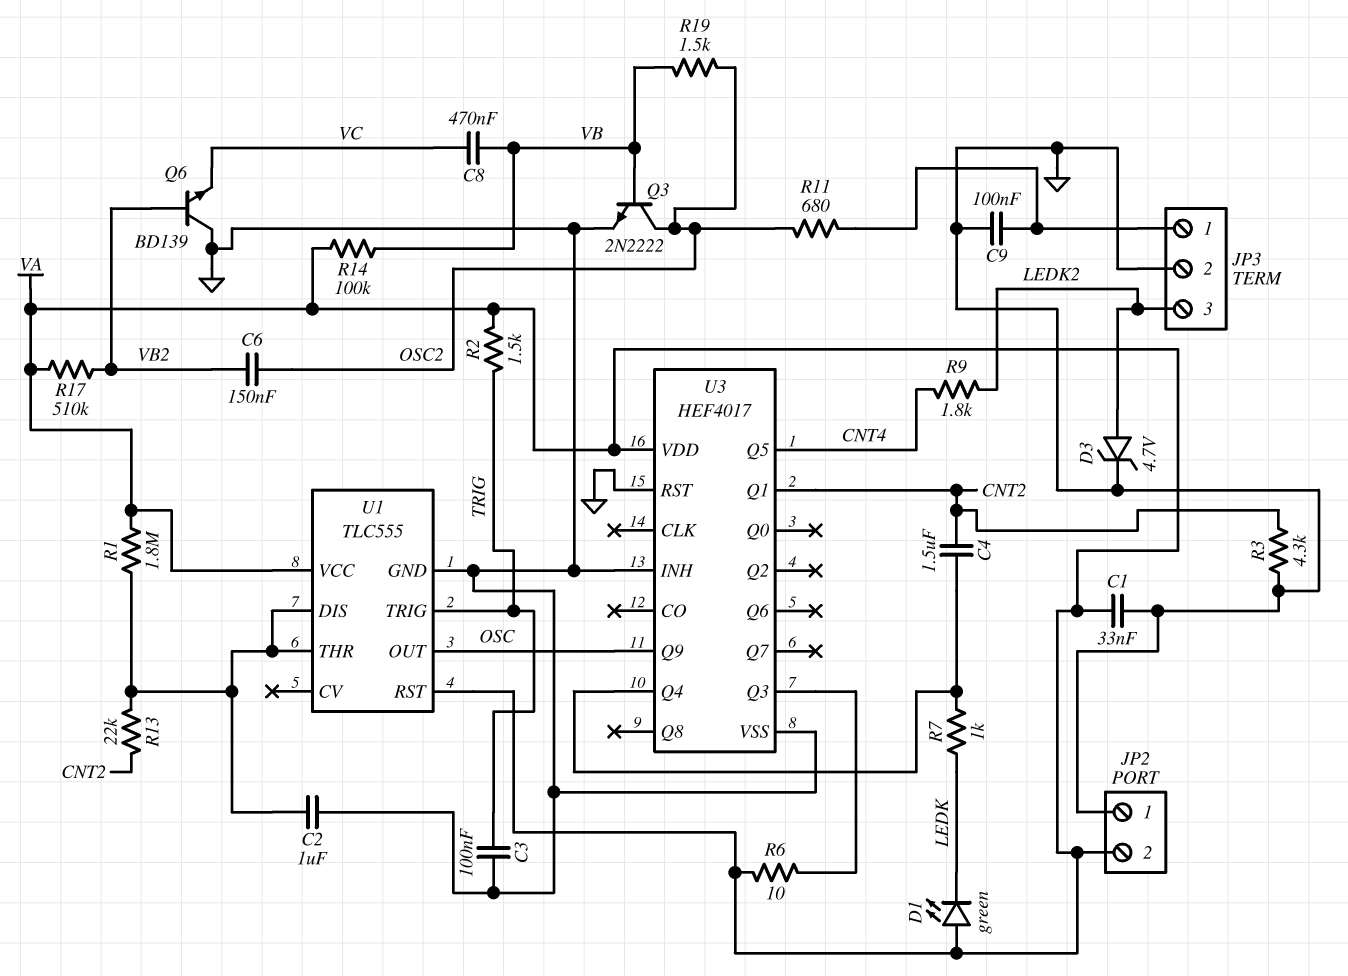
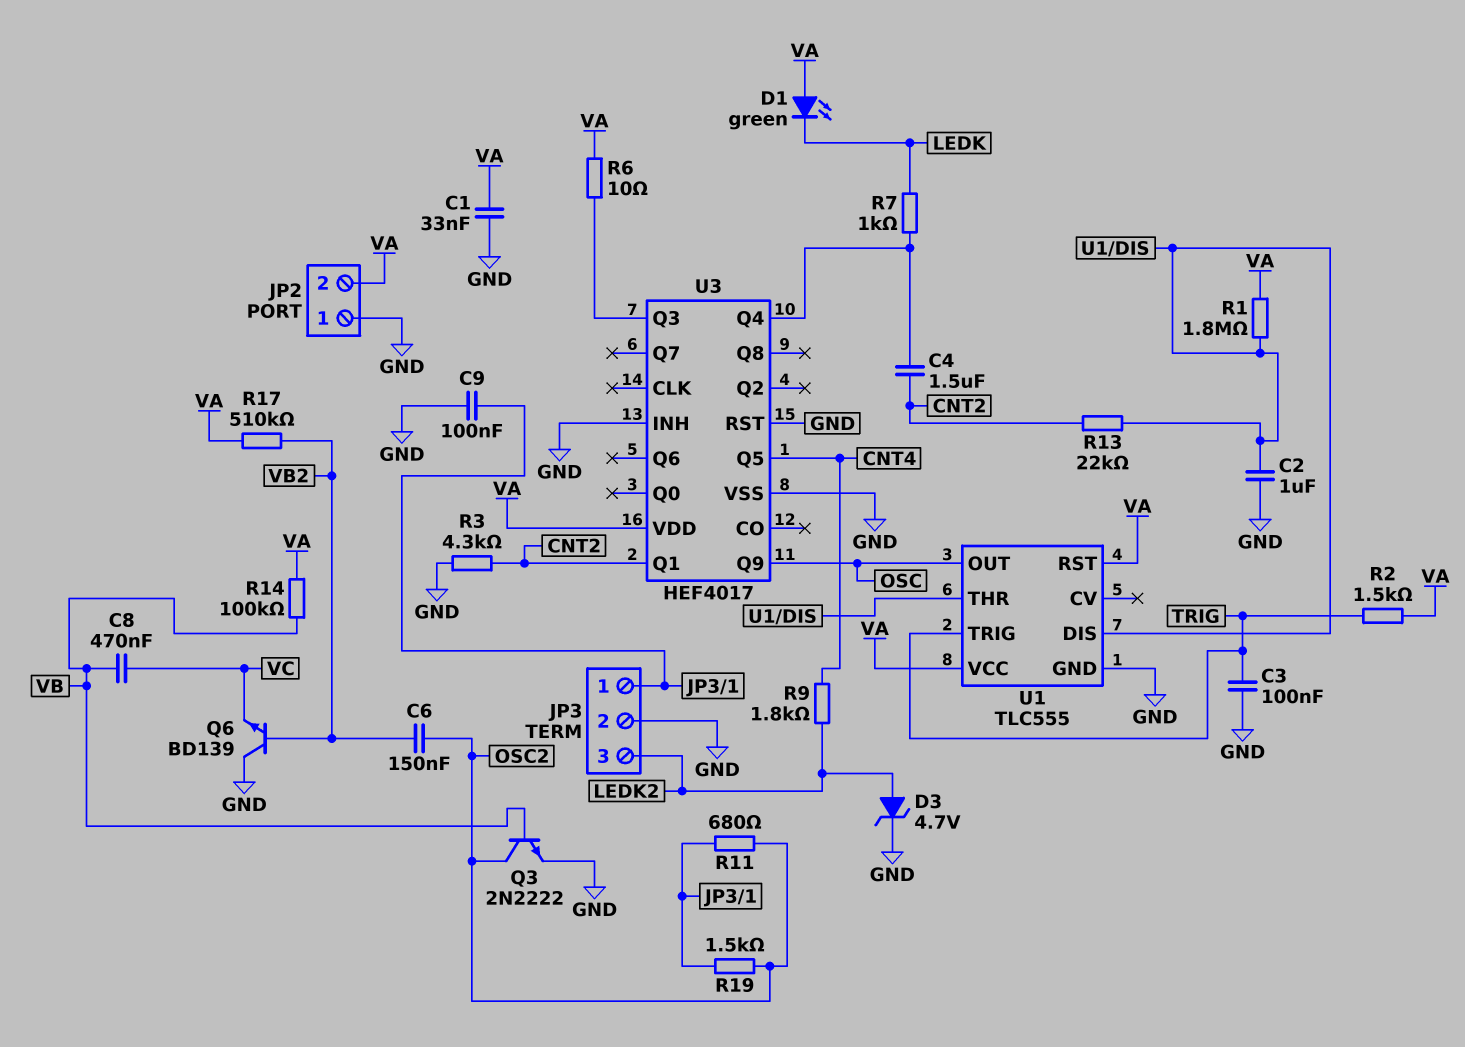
R19: 1.5k (OSC2, VB) -> 1.5k (JP3/1, OSC2)

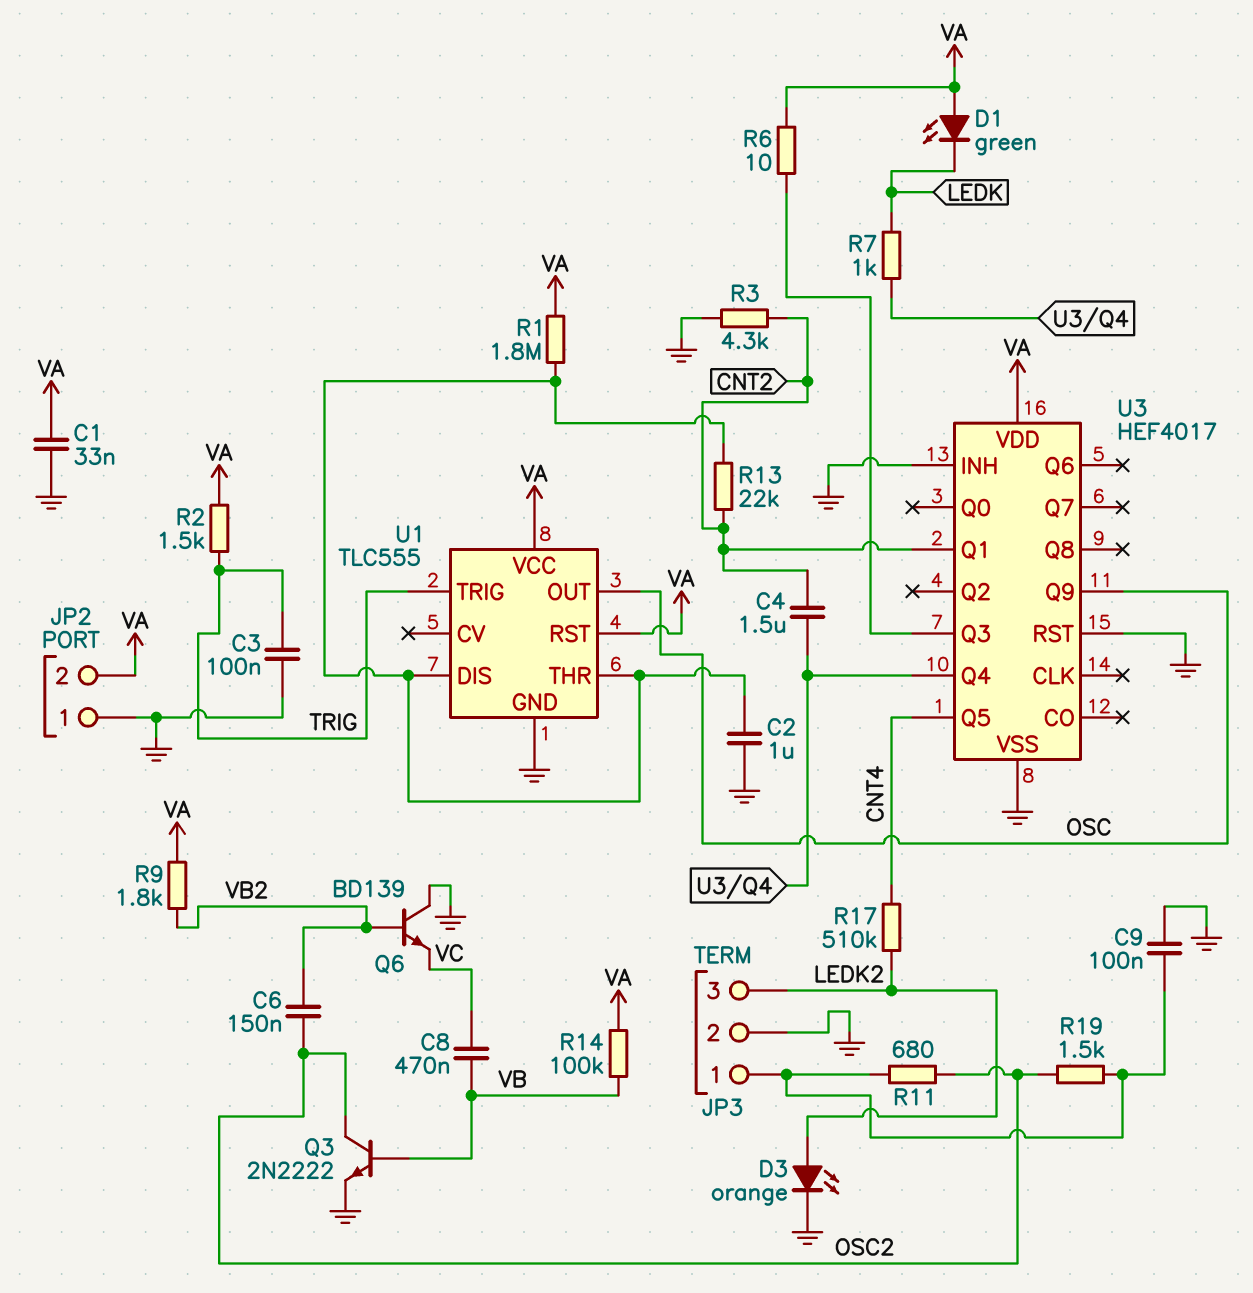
D3: zener 4.7V (A LEDK2, K GND) -> LED orange (A LEDK2, K GND)
R9: 1.8k (CNT4, LEDK2) -> 1.8k (VA, VB2)
R17: 510k (VA, VB2) -> 510k (CNT4, LEDK2)

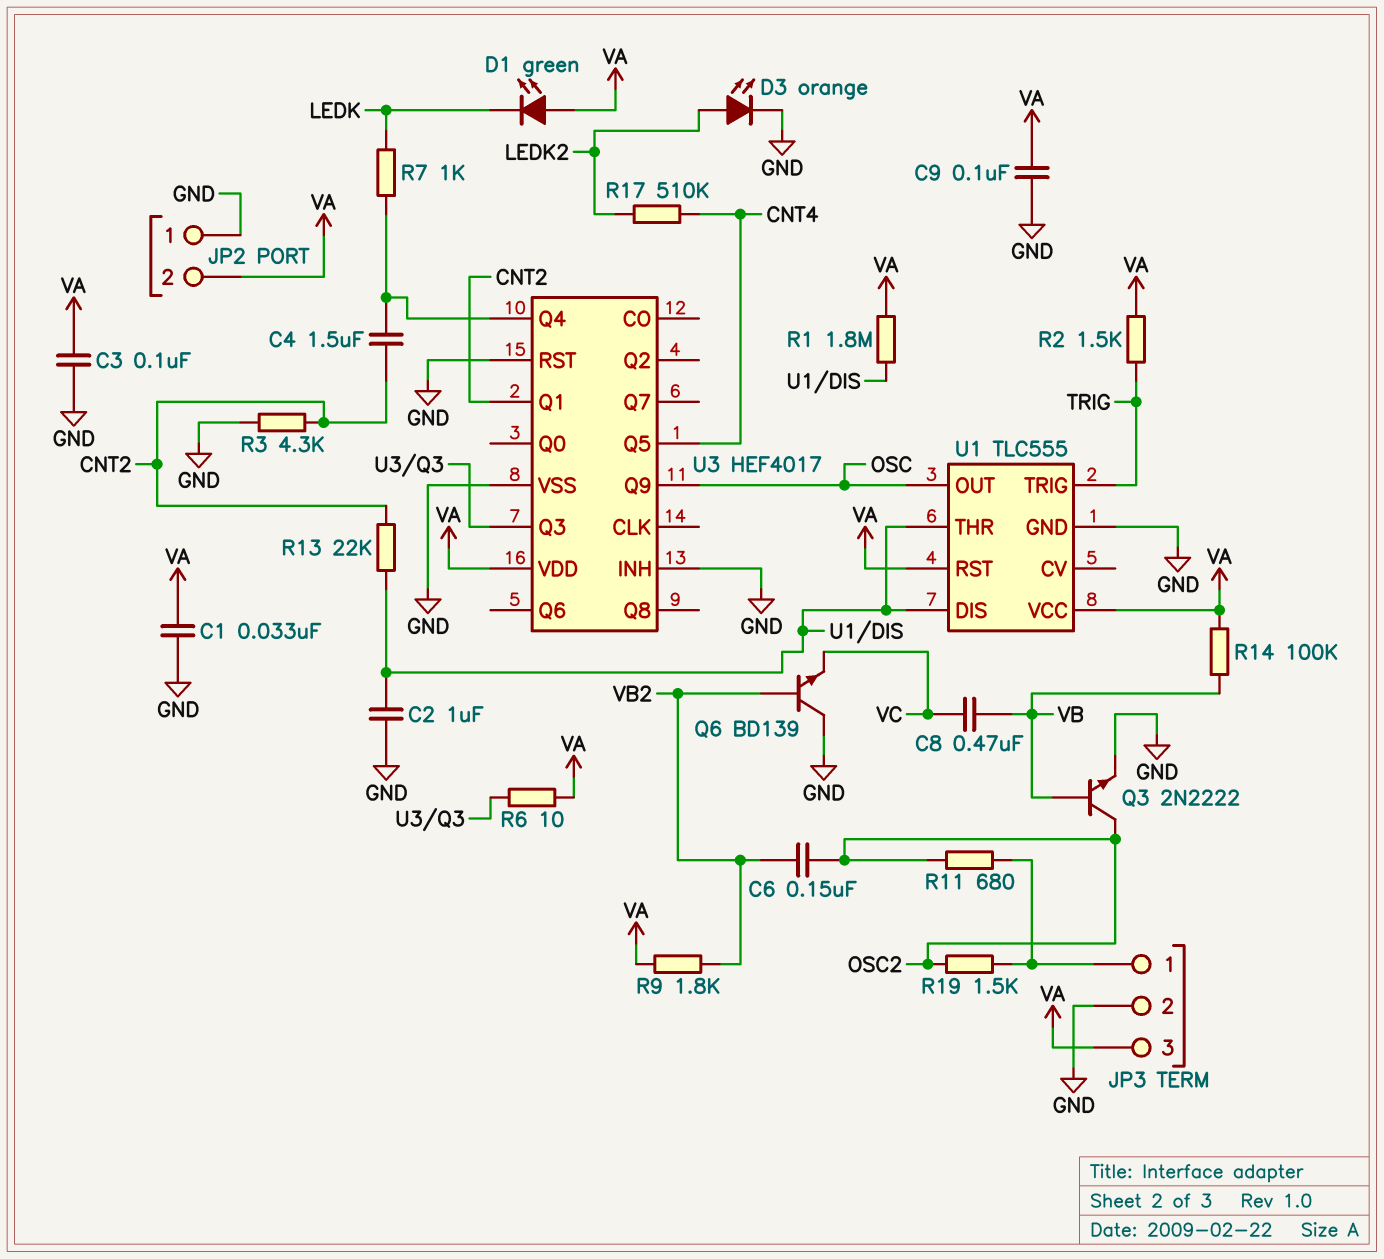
C3: 100nF (GND, TRIG) -> 100nF (GND, VA)
C9: 100nF (GND, JP3/1) -> 100nF (GND, VA)
JP3 pin 3: LEDK2 -> VA

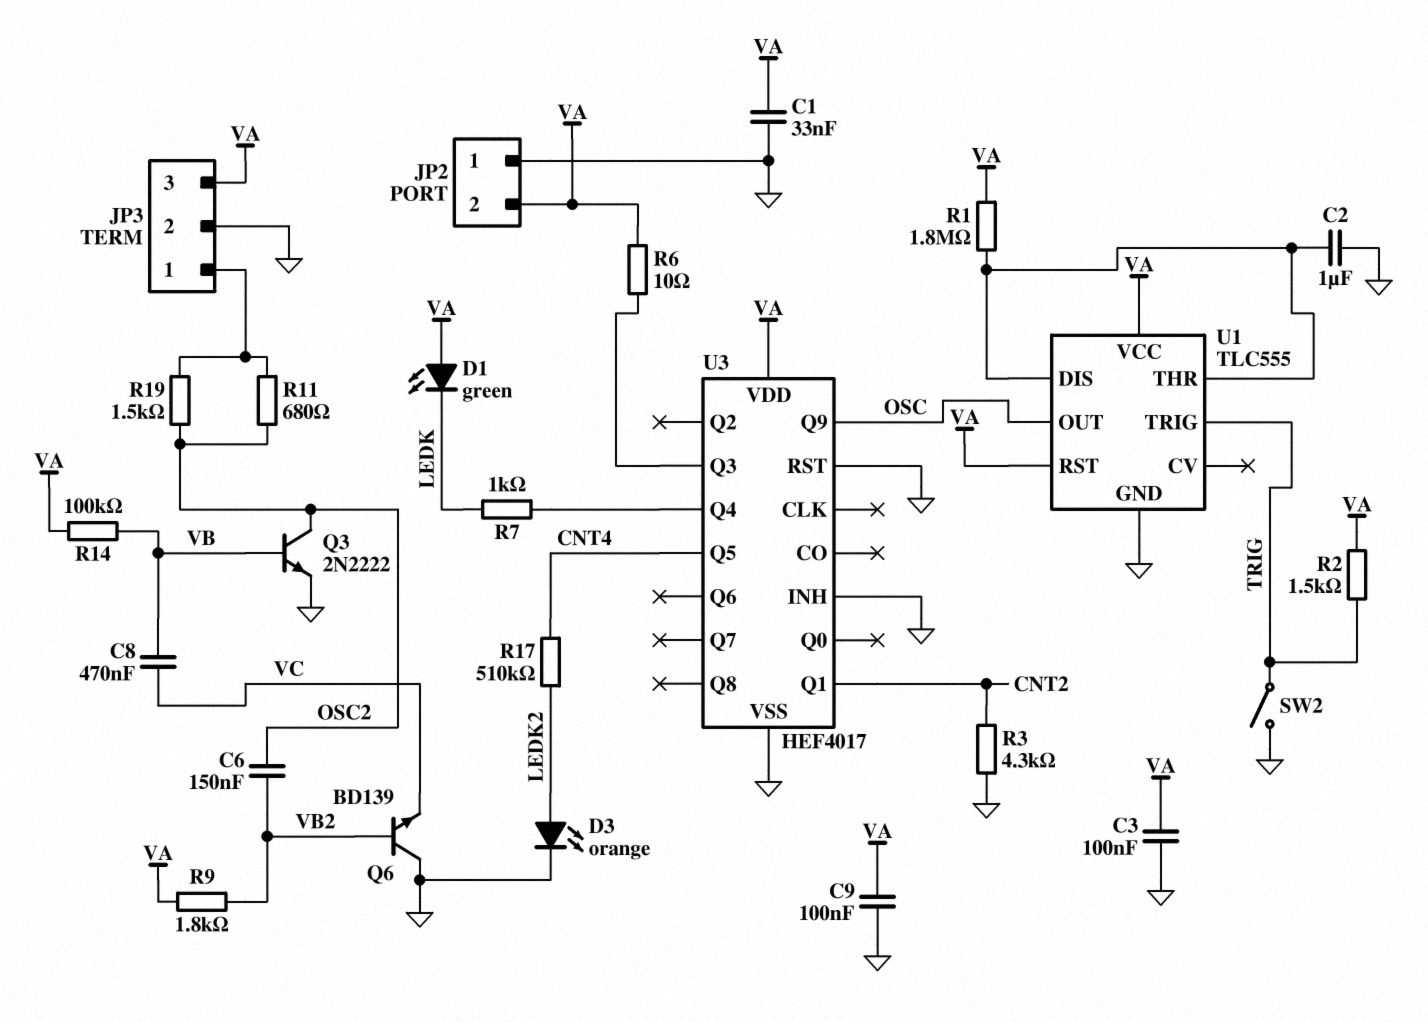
C4: 1.5uF (CNT2, U3/Q4) -> none
R13: 22k (CNT2, U1/DIS) -> none
SW2: none -> switch (GND, TRIG)

